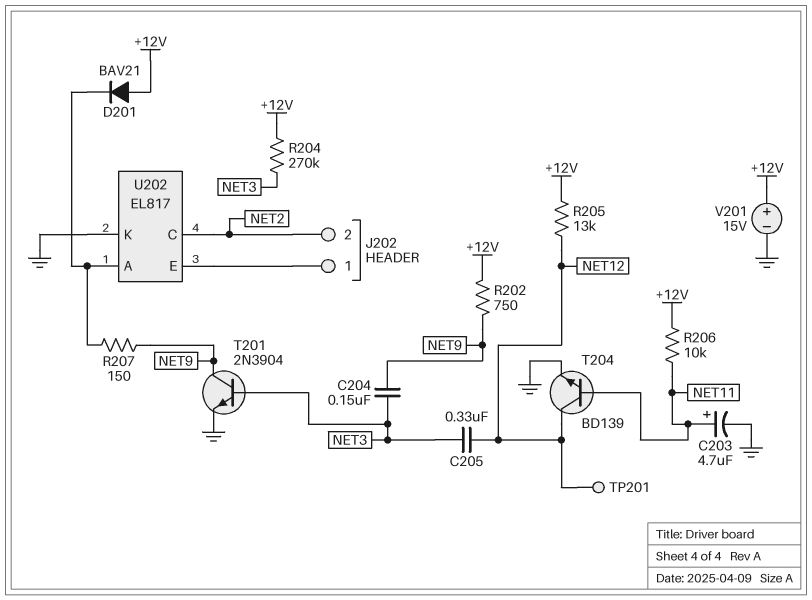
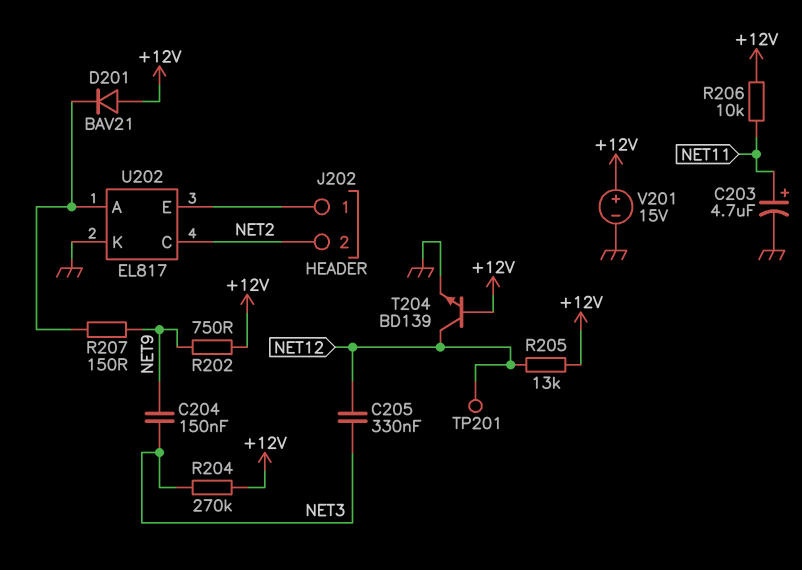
T201: NPN 2N3904 (B NET3, C NET9, E GND) -> none
T204: NPN BD139 (B NET11, C NET12, E GND) -> NPN BD139 (B +12V, C NET12, E GND)

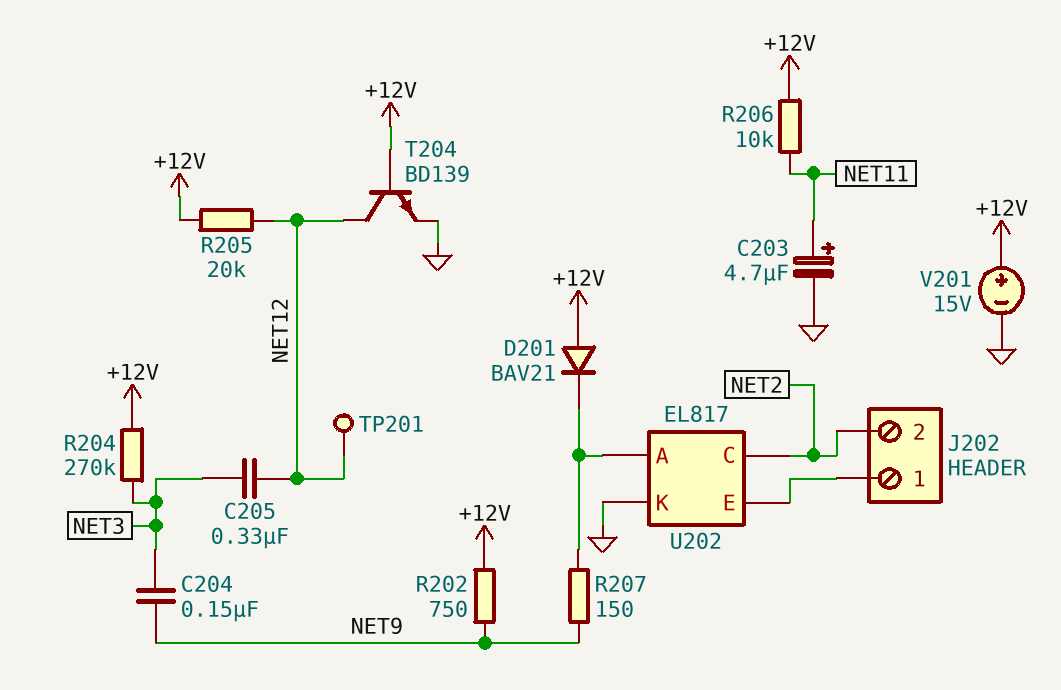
R205: 13k (+12V, NET12) -> 20k (+12V, NET12)

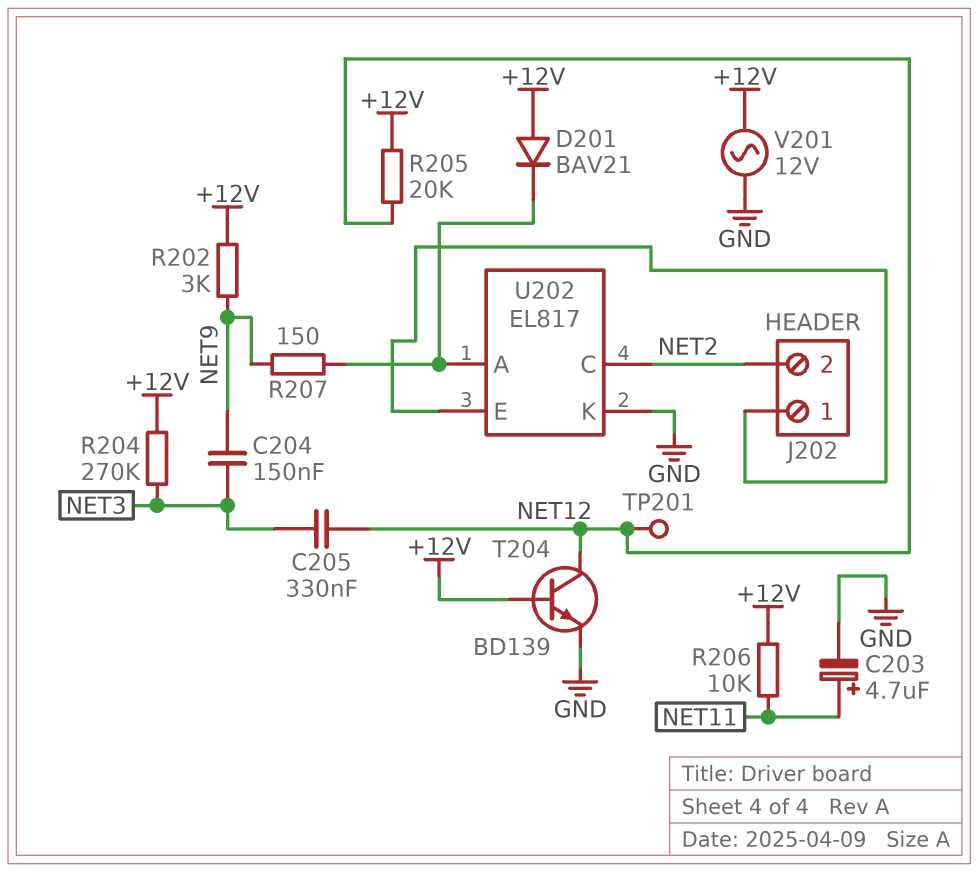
R202: 750 (+12V, NET9) -> 3k (+12V, NET9)
V201: 15V (plus +12V, minus GND) -> AC 12V (+12V, GND)

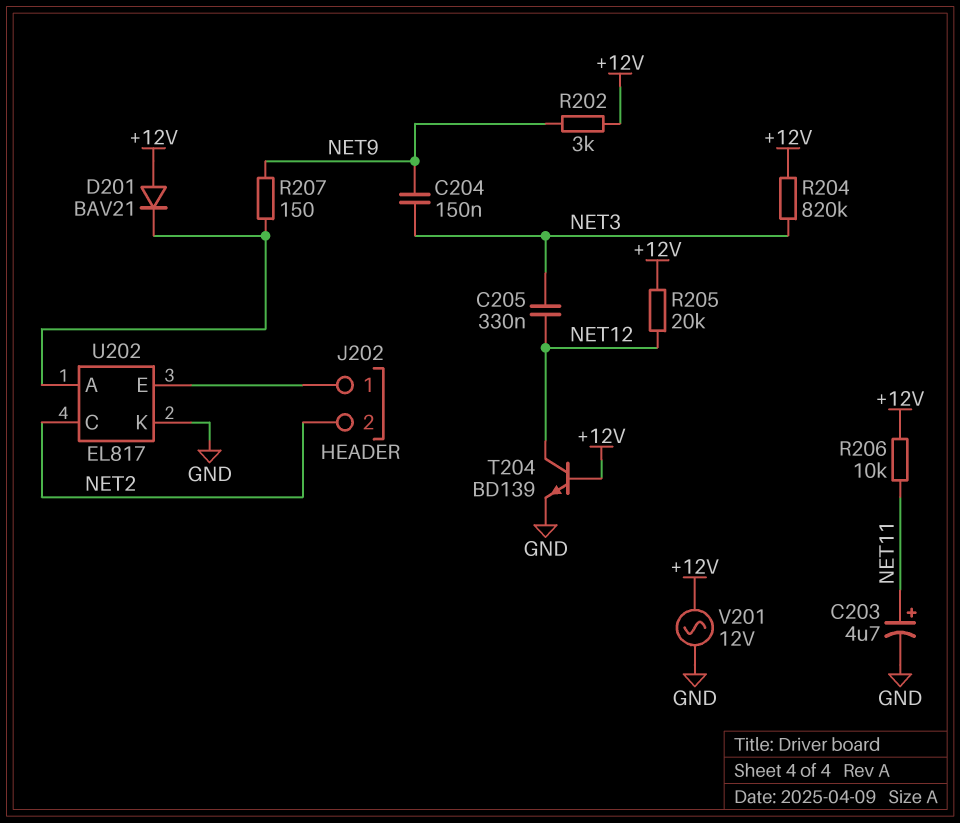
R204: 270k (+12V, NET3) -> 820k (+12V, NET3)
TP201: test point (NET12) -> none

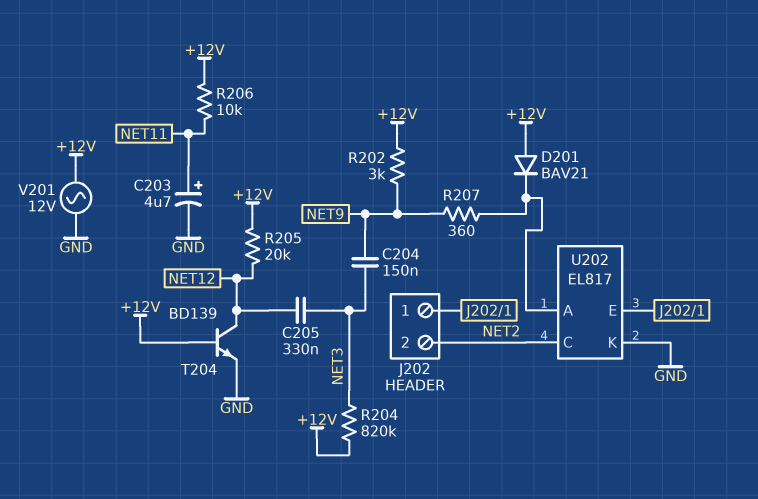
R207: 150 (NET9, U202/A) -> 360 (NET9, U202/A)

